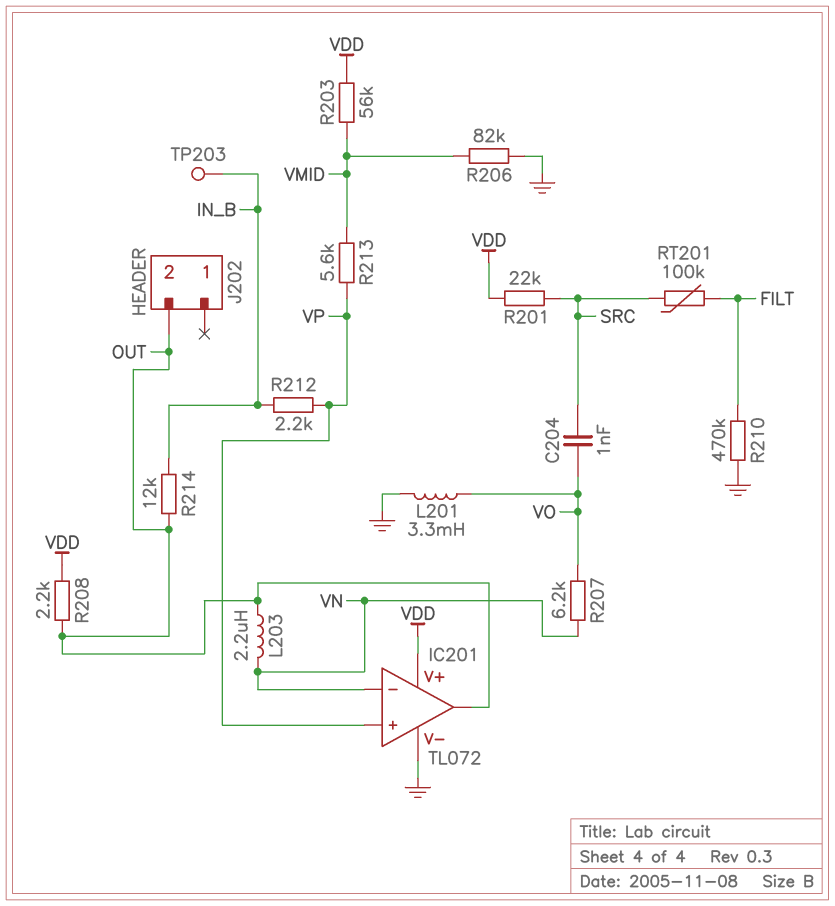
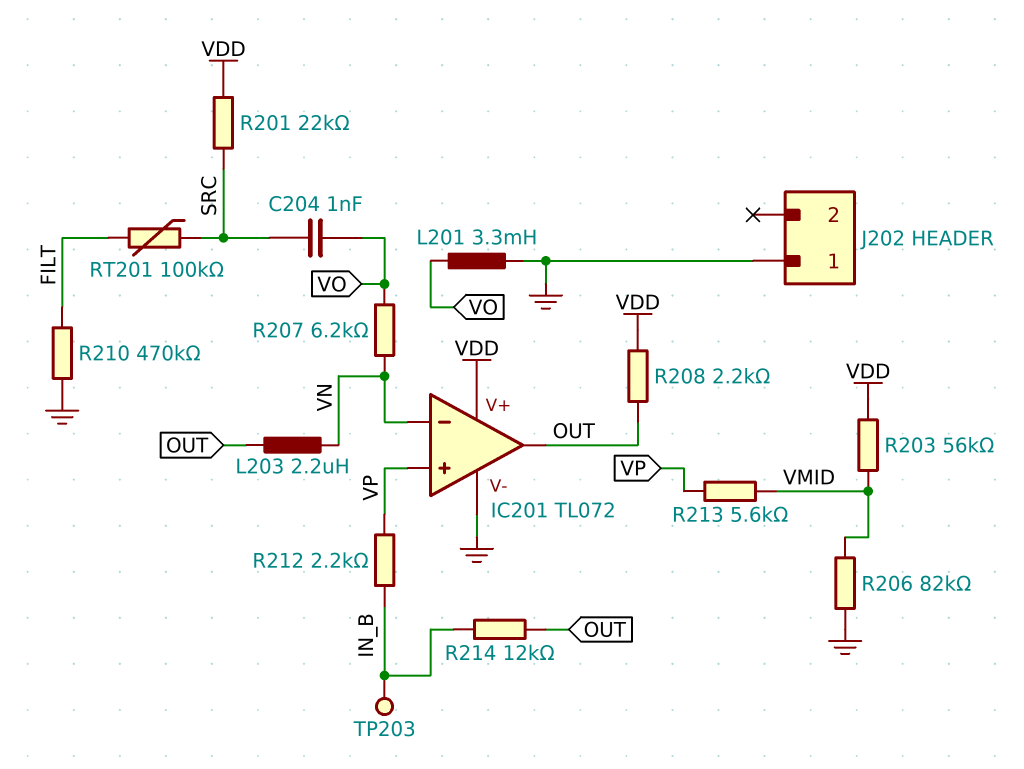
J202 pin 1: none -> GND
J202 pin 2: OUT -> none

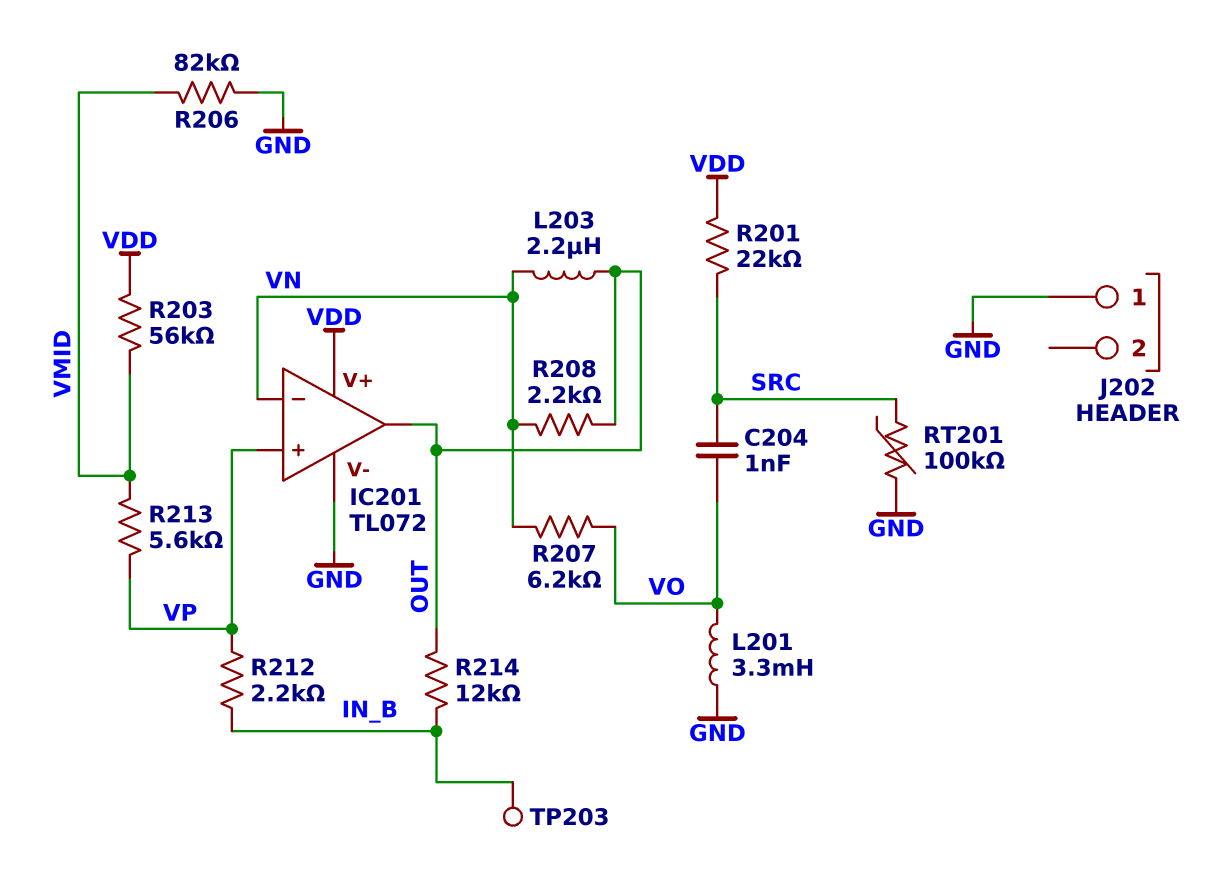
R208: 2.2k (OUT, VDD) -> 2.2k (OUT, VN)
R210: 470k (FILT, GND) -> none
RT201: 100k (FILT, SRC) -> 100k (GND, SRC)

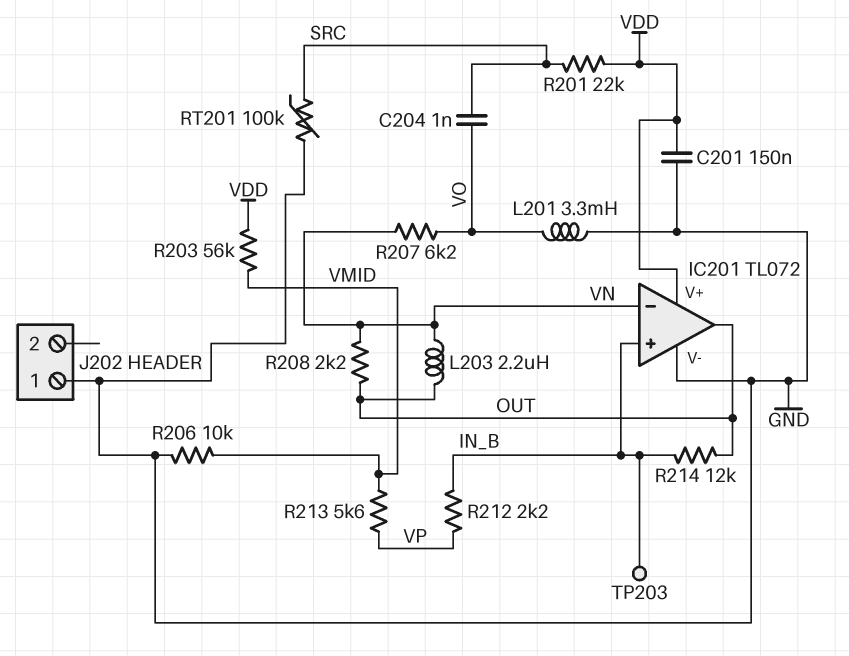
C201: none -> 150nF (GND, VDD)
IC201 pin in+: VP -> IN_B
R206: 82k (GND, VMID) -> 10k (GND, VMID)

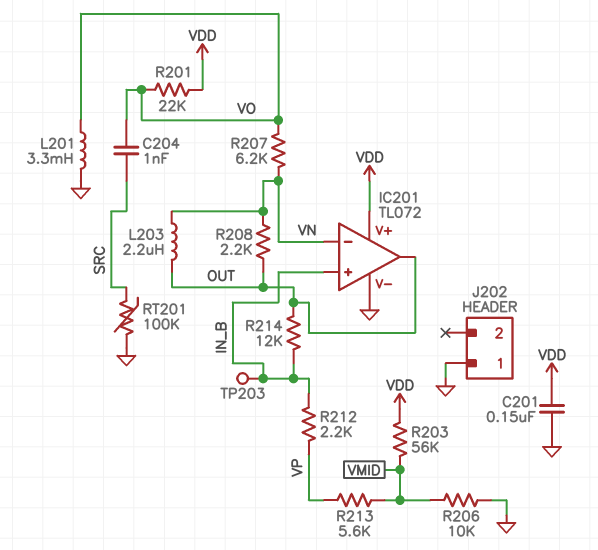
R201: 22k (SRC, VDD) -> 22k (VDD, VO)

